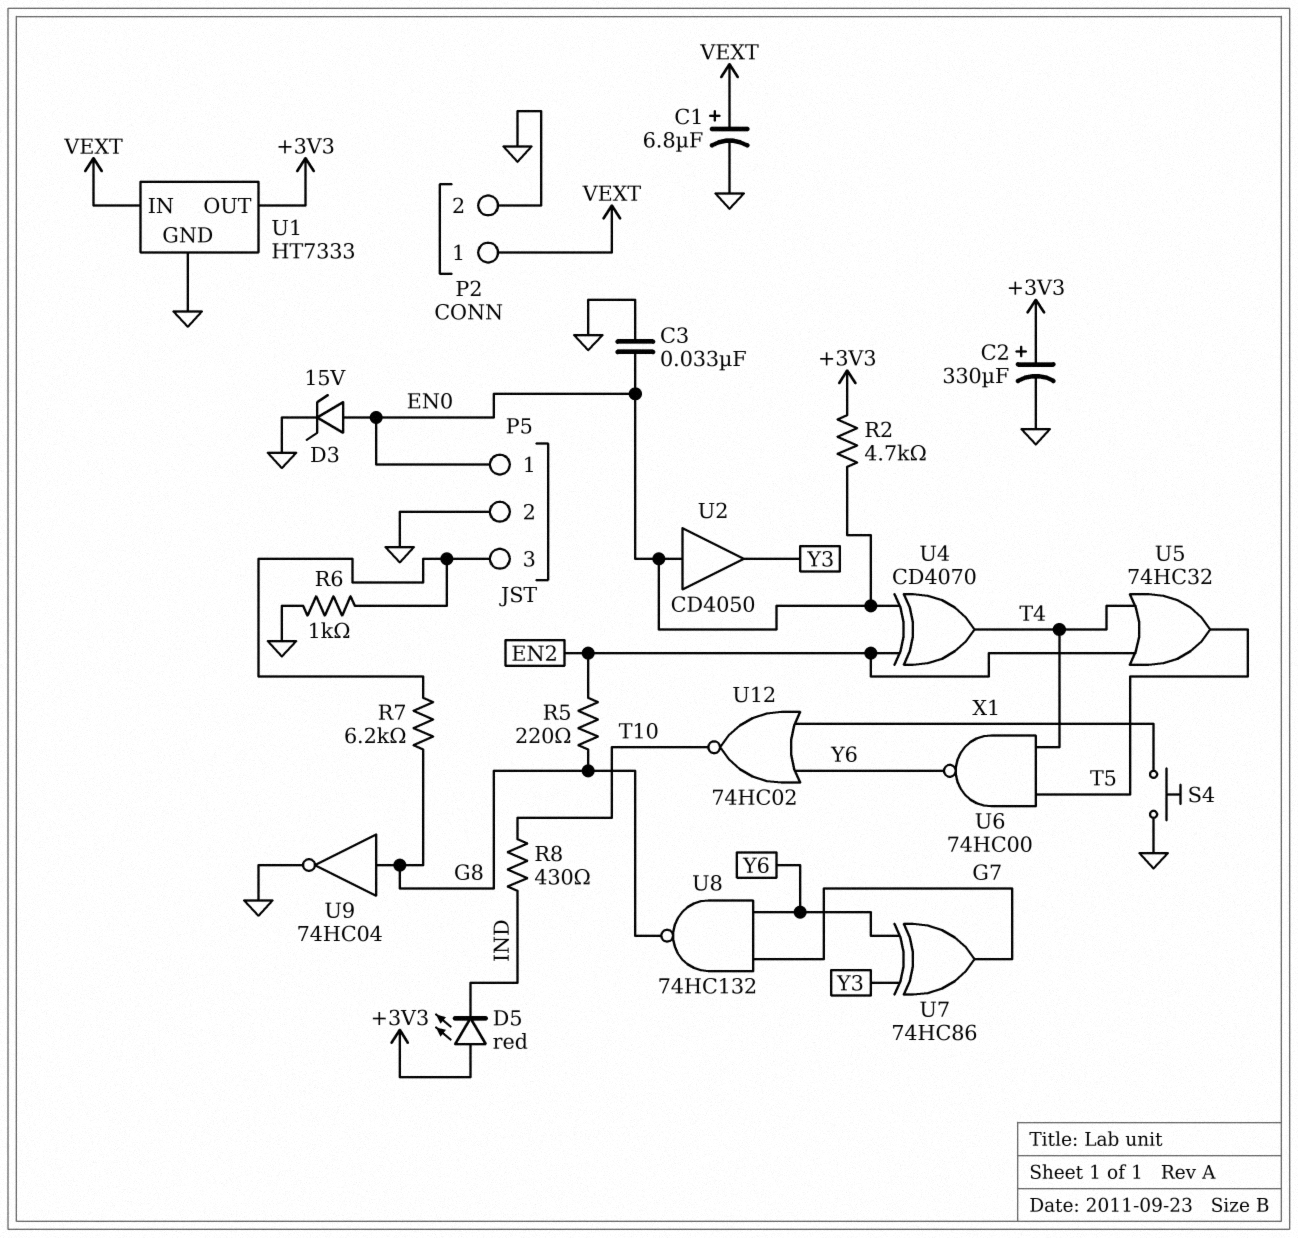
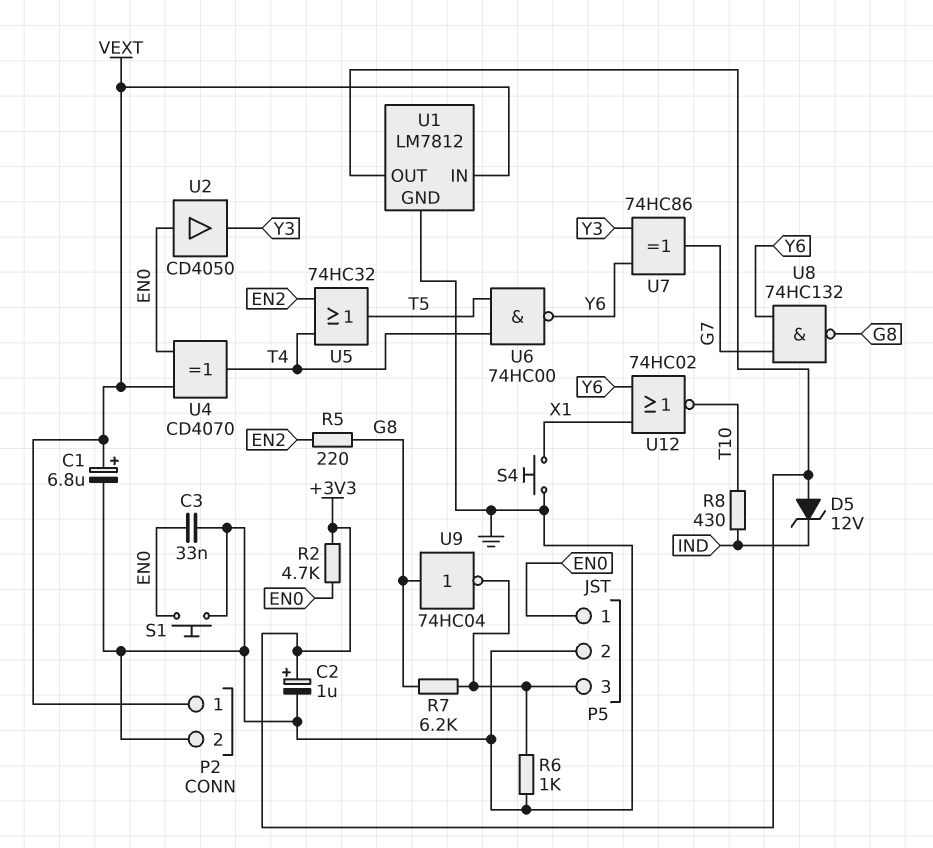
C2: 330uF (plus +3V3, minus GND) -> 1uF (plus +3V3, minus GND)
D3: zener 15V (A EN0, K GND) -> none
D5: LED red (A +3V3, K IND) -> zener 12V (A +3V3, K IND)
S1: none -> button (EN0, GND)
U1: HT7333 -> LM7812
U4: XOR CD4070 (in EN0, in EN2, out T4) -> XOR CD4070 (in EN0, in VEXT, out T4)
U9: NOT 74HC04 (in G8, out GND) -> NOT 74HC04 (in G8, out P5/3)

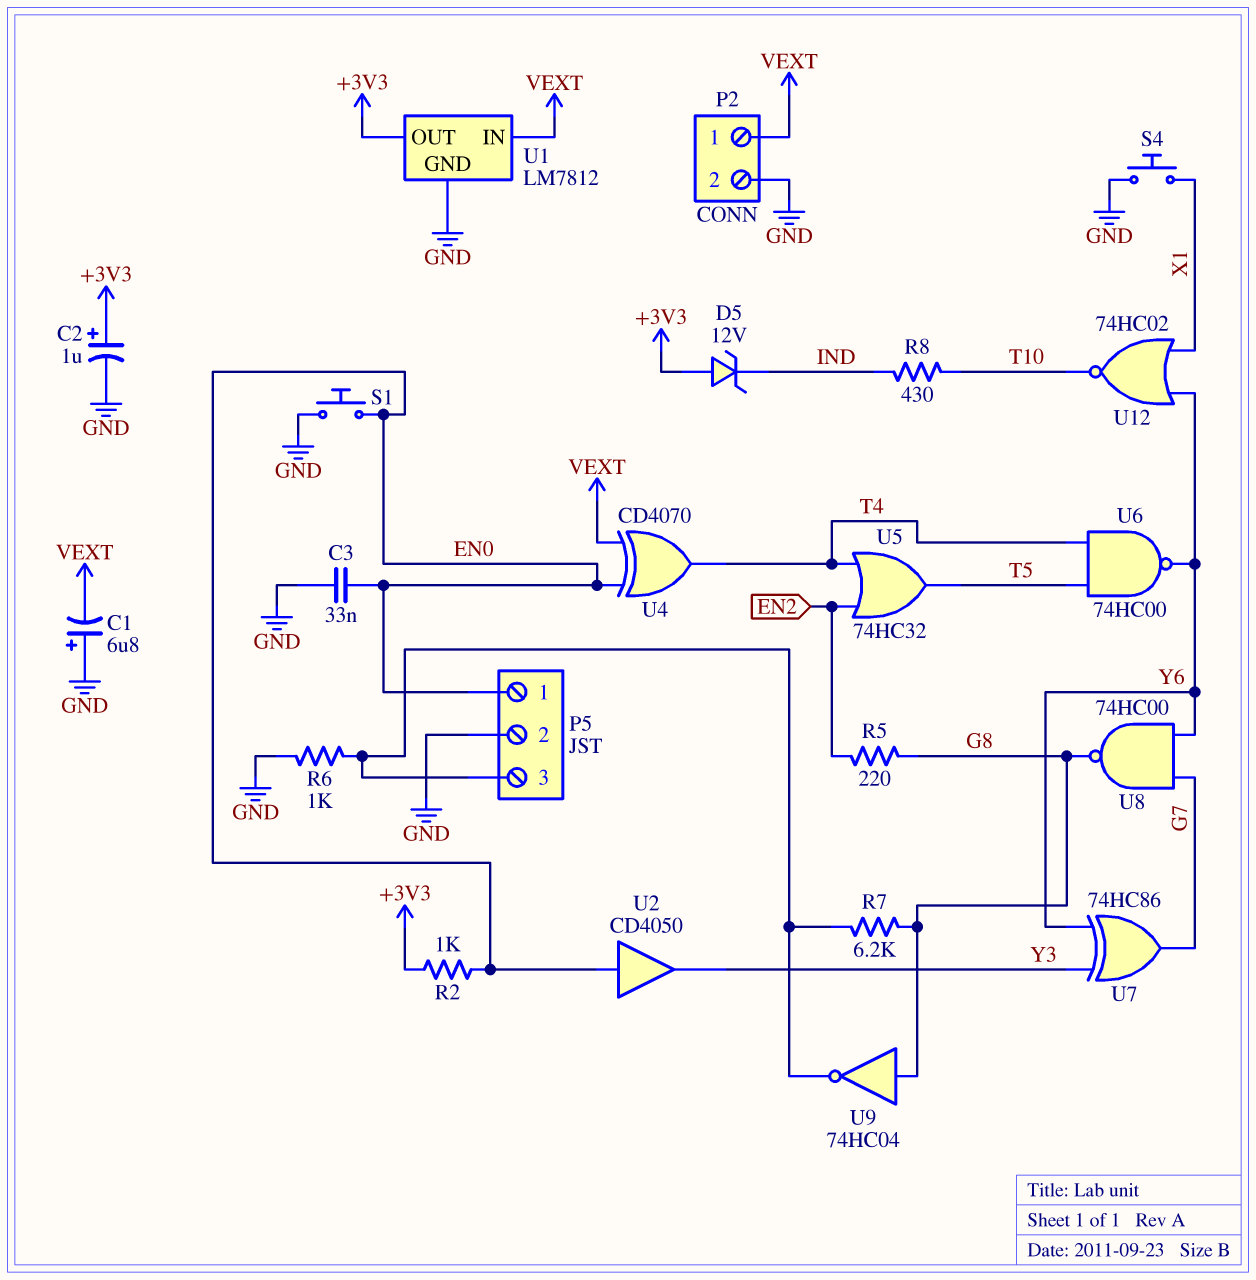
C1: 6.8uF (plus VEXT, minus GND) -> 6.8uF (plus GND, minus VEXT)
R2: 4.7k (+3V3, EN0) -> 1k (+3V3, EN0)
U8: NAND 74HC132 (in G7, in Y6, out G8) -> NAND 74HC00 (in G7, in Y6, out G8)

